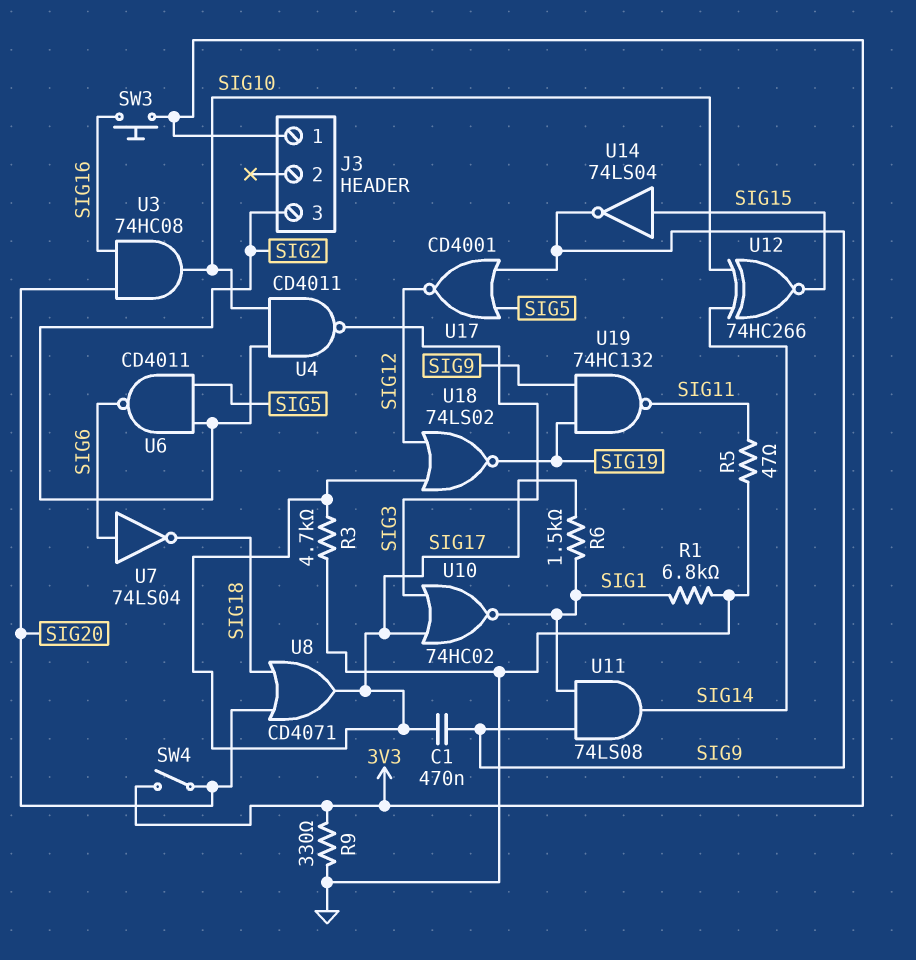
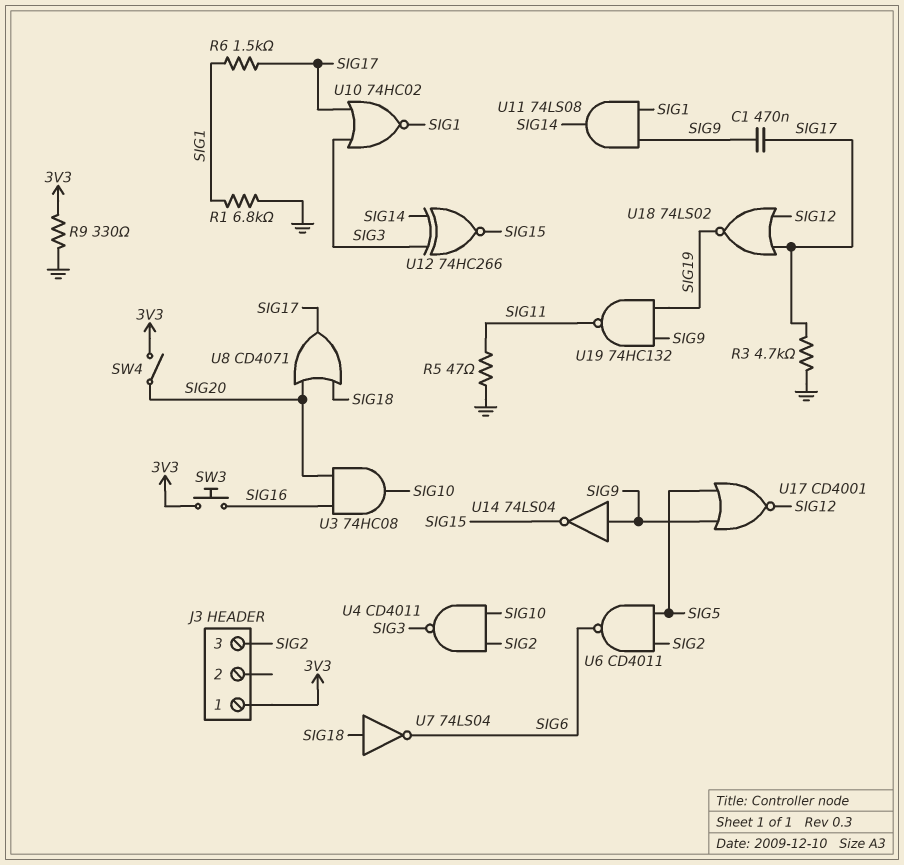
U7: NOT 74LS04 (in SIG6, out SIG18) -> NOT 74LS04 (in SIG18, out SIG6)
U12: XNOR 74HC266 (in SIG10, in SIG14, out SIG15) -> XNOR 74HC266 (in SIG3, in SIG14, out SIG15)
U14: NOT 74LS04 (in SIG15, out SIG9) -> NOT 74LS04 (in SIG9, out SIG15)

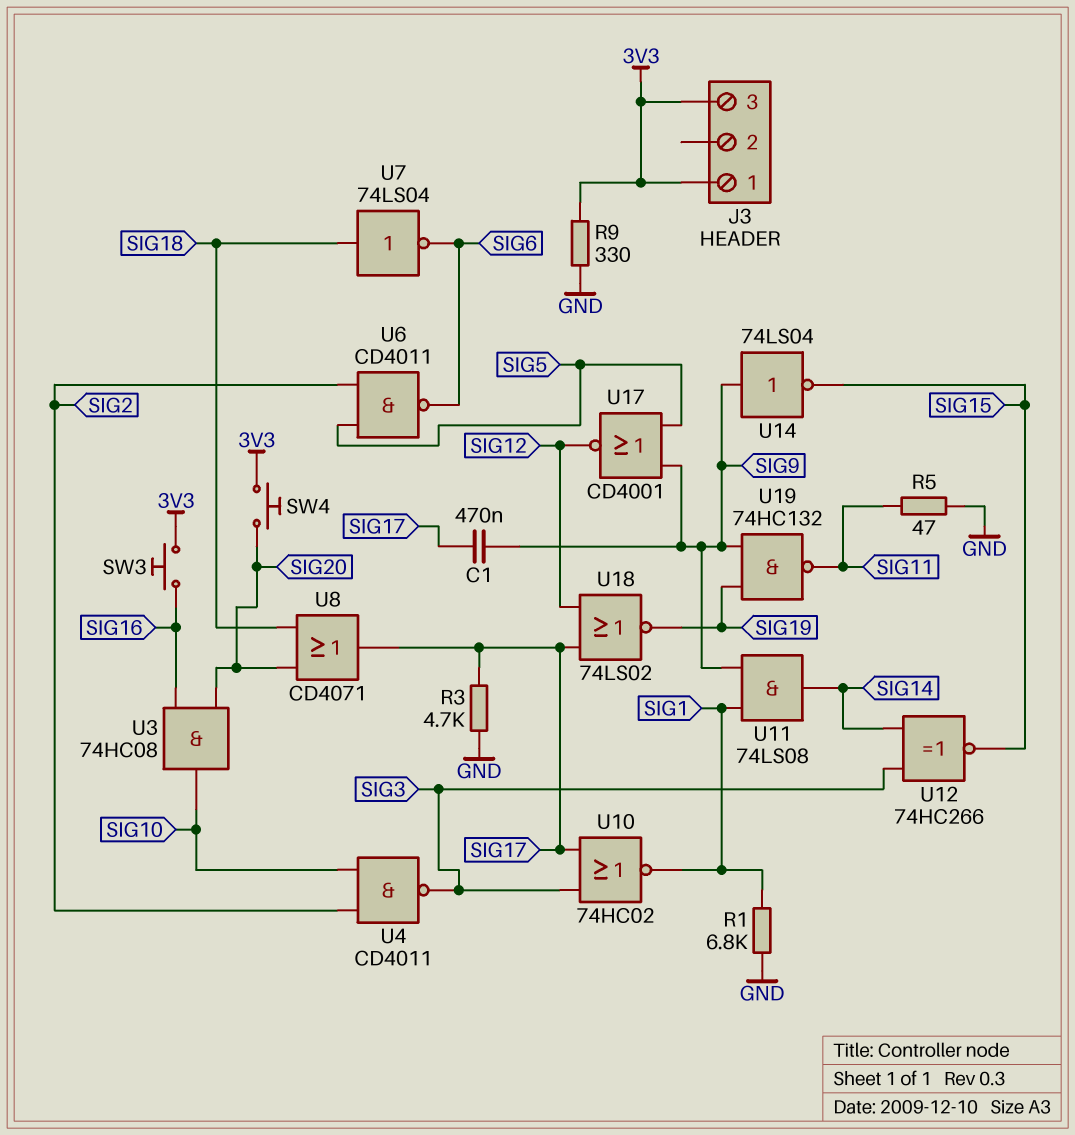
J3 pin 3: SIG2 -> 3V3
R6: 1.5k (SIG1, SIG17) -> none
SW4: switch (3V3, SIG20) -> button (3V3, SIG20)

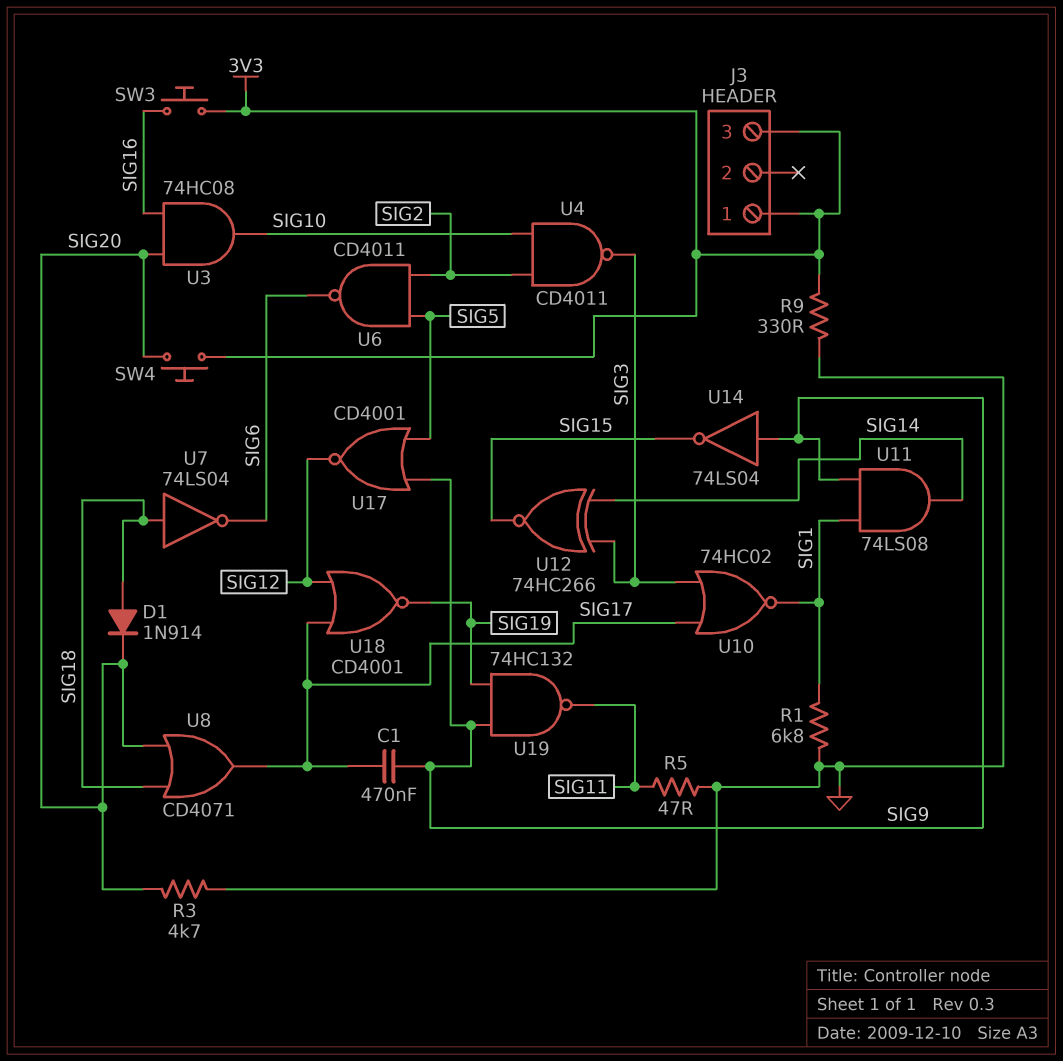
D1: none -> diode 1N914 (A SIG18, K SIG20)
R3: 4.7k (GND, SIG17) -> 4.7k (GND, SIG20)
U18: NOR 74LS02 (in SIG12, in SIG17, out SIG19) -> NOR CD4001 (in SIG12, in SIG17, out SIG19)

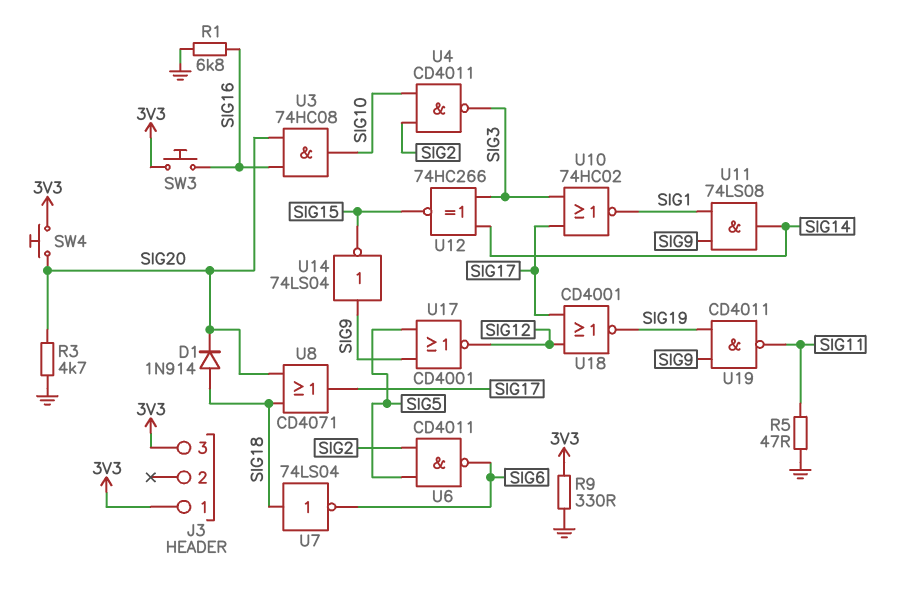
C1: 470nF (SIG9, SIG17) -> none
R1: 6.8k (GND, SIG1) -> 6.8k (GND, SIG16)
U19: NAND 74HC132 (in SIG9, in SIG19, out SIG11) -> NAND CD4011 (in SIG9, in SIG19, out SIG11)

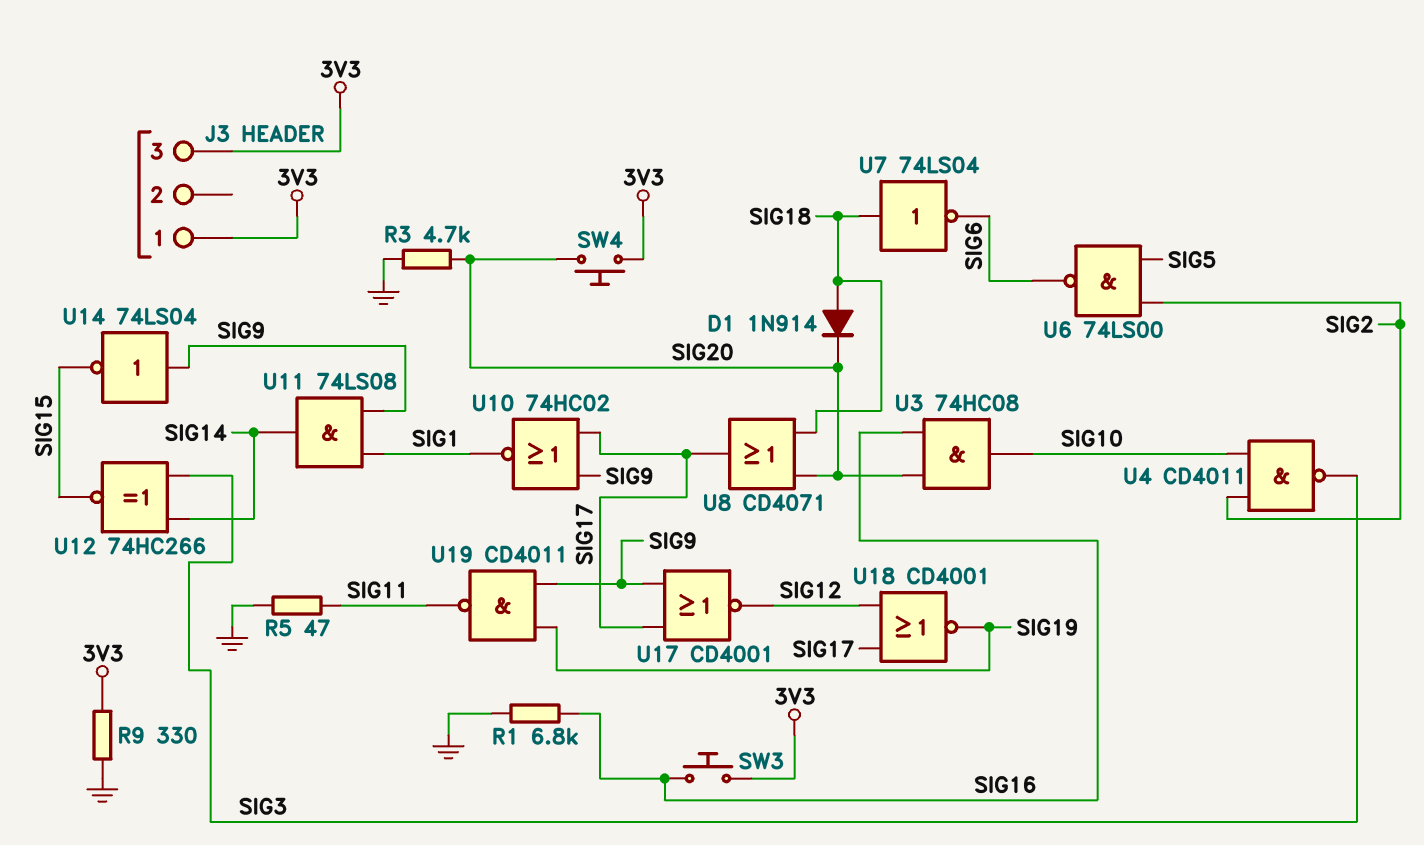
U6: NAND CD4011 (in SIG2, in SIG5, out SIG6) -> NAND 74LS00 (in SIG2, in SIG5, out SIG6)
U10: NOR 74HC02 (in SIG3, in SIG17, out SIG1) -> NOR 74HC02 (in SIG9, in SIG17, out SIG1)
U17: NOR CD4001 (in SIG5, in SIG9, out SIG12) -> NOR CD4001 (in SIG9, in SIG17, out SIG12)

